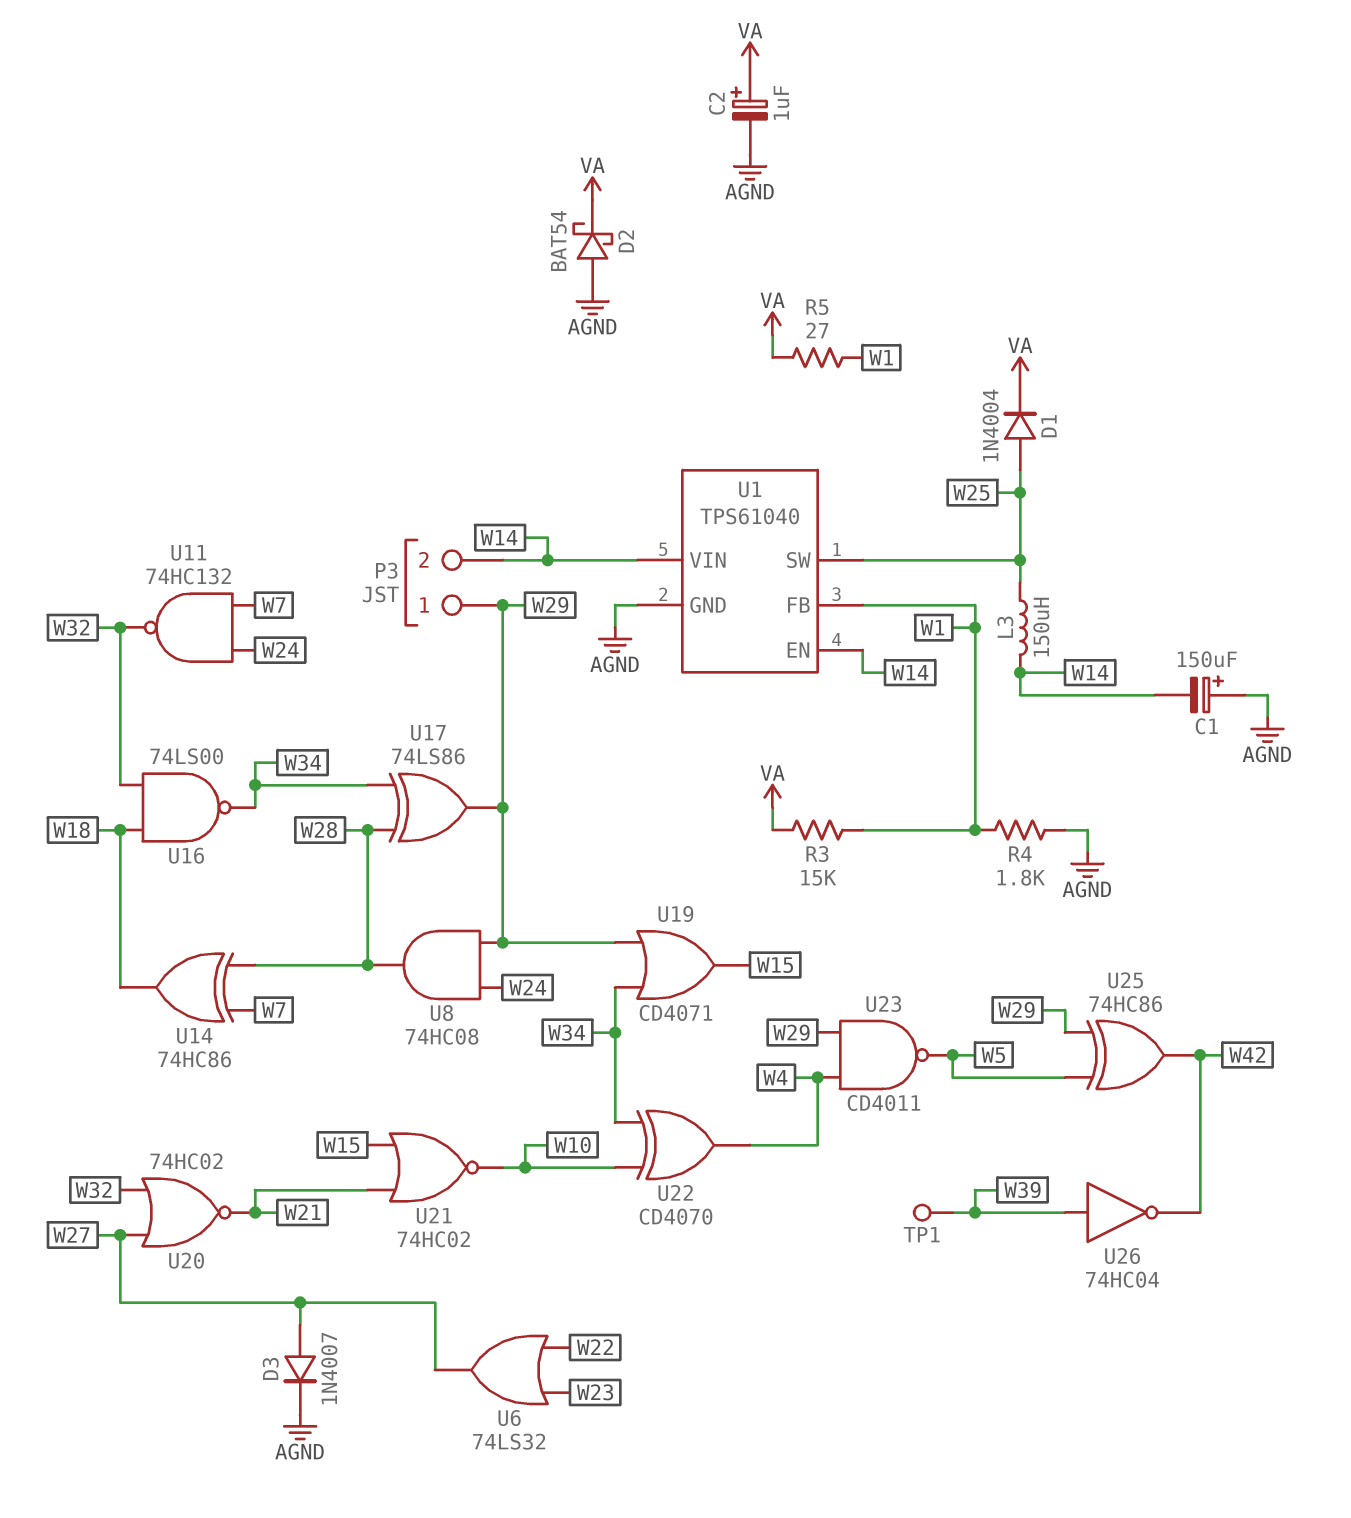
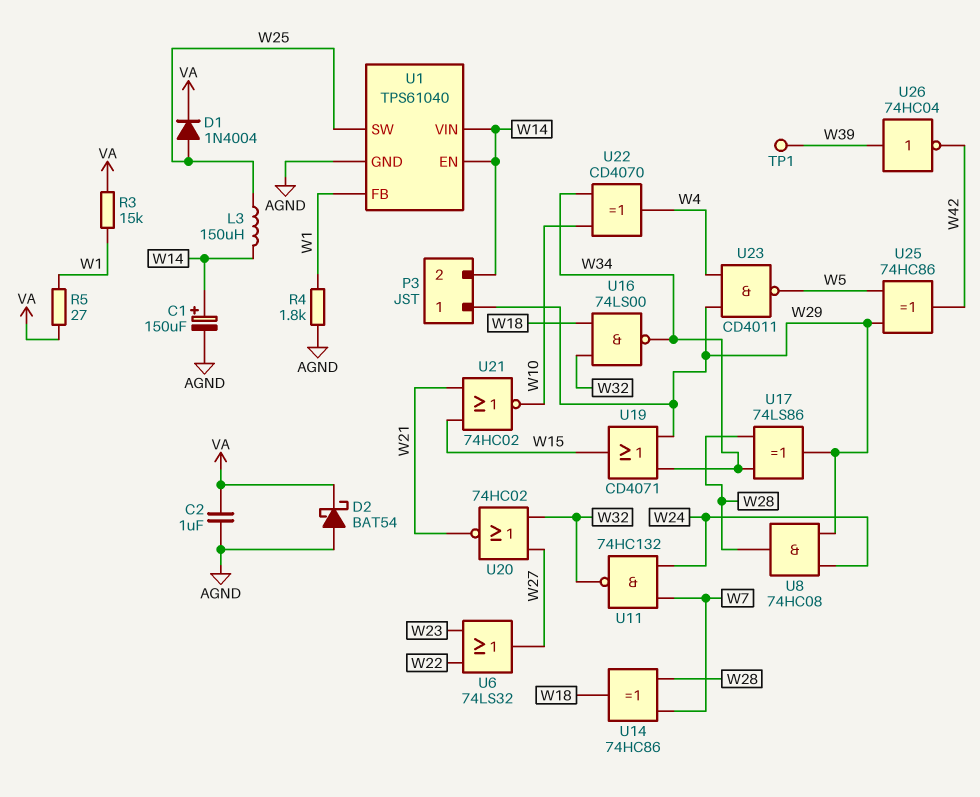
C1: 150uF (plus AGND, minus W14) -> 150uF (plus W14, minus AGND)
C2: 1uF (plus VA, minus AGND) -> 1uF (AGND, VA)
D3: diode 1N4007 (A W27, K AGND) -> none

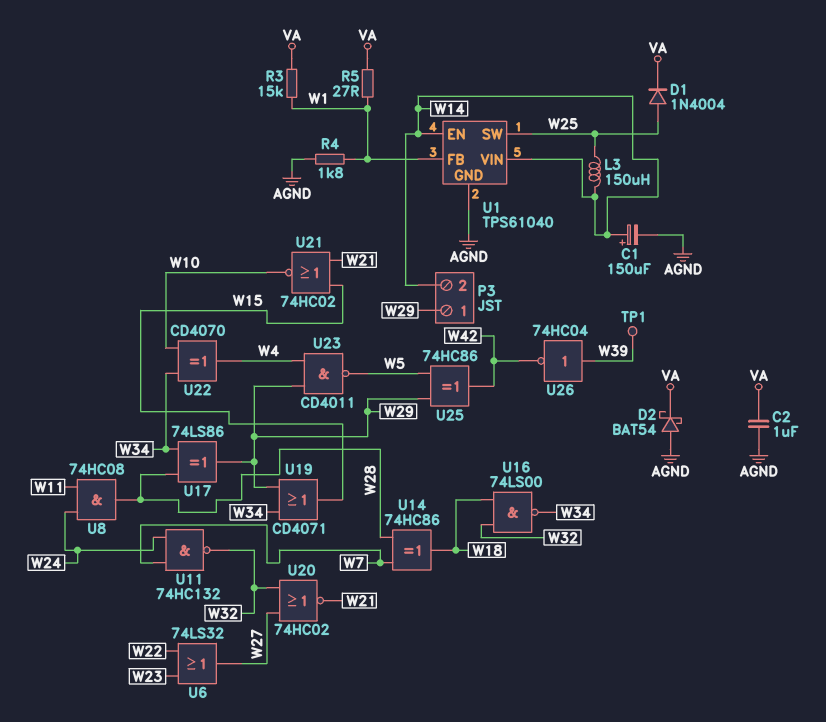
U8: AND 74HC08 (in W24, in W29, out W28) -> AND 74HC08 (in W11, in W24, out W28)

